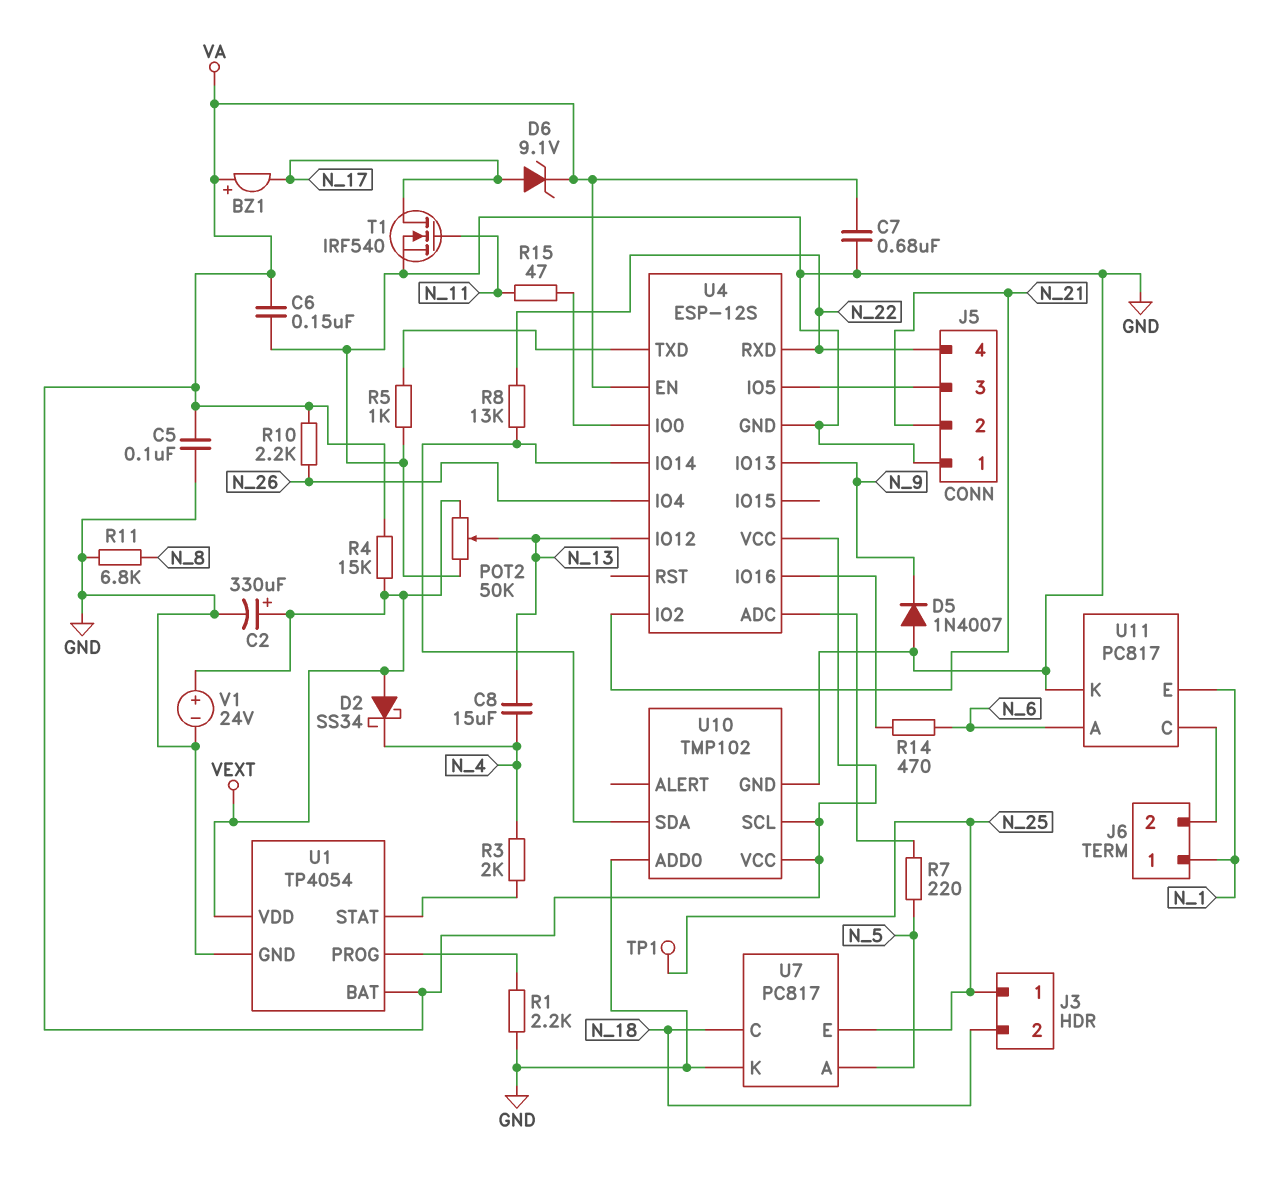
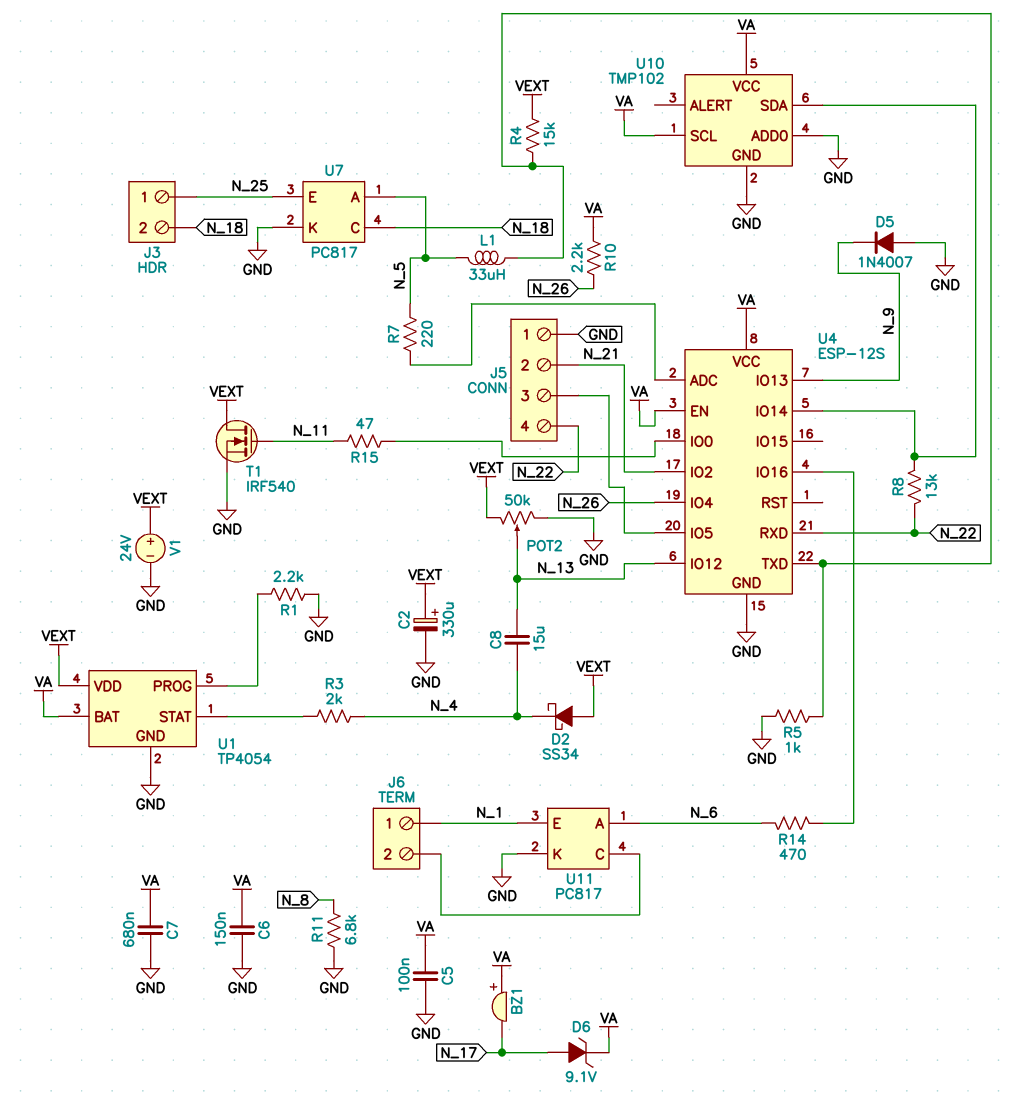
L1: none -> 33uH (N_5, U4/TXD)
R4: 15k (VA, VEXT) -> 15k (U4/TXD, VEXT)
T1: NMOS IRF540 (G N_11, D N_17, S GND) -> NMOS IRF540 (G N_11, D VEXT, S GND)
TP1: test point (N_25) -> none

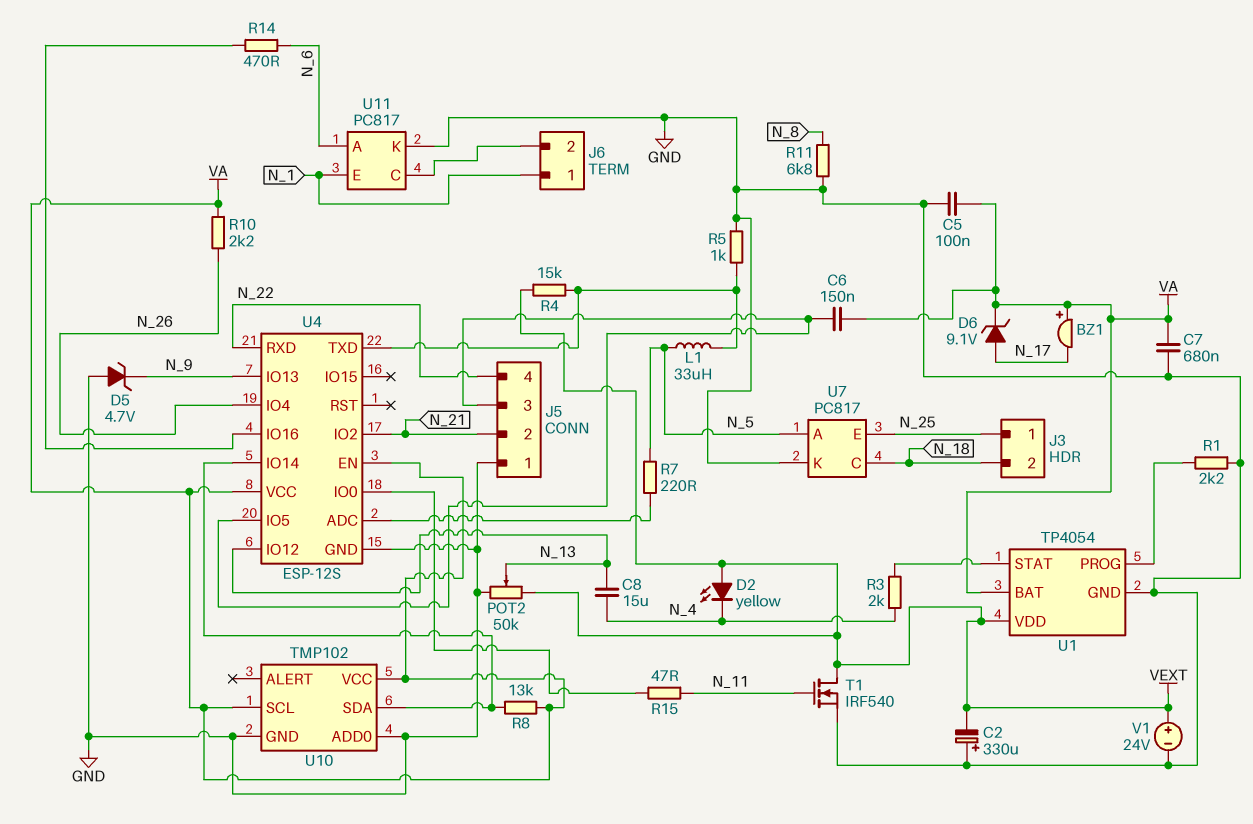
C2: 330uF (plus VEXT, minus GND) -> 330uF (plus GND, minus VEXT)
C6: 150nF (GND, VA) -> 150nF (J5/3, VA)
D2: schottky SS34 (A VEXT, K N_4) -> LED yellow (A VEXT, K N_4)
D5: diode 1N4007 (A GND, K N_9) -> zener 4.7V (A GND, K N_9)
R8: 13k (N_22, U4/IO14) -> 13k (U4/IO14, VA)

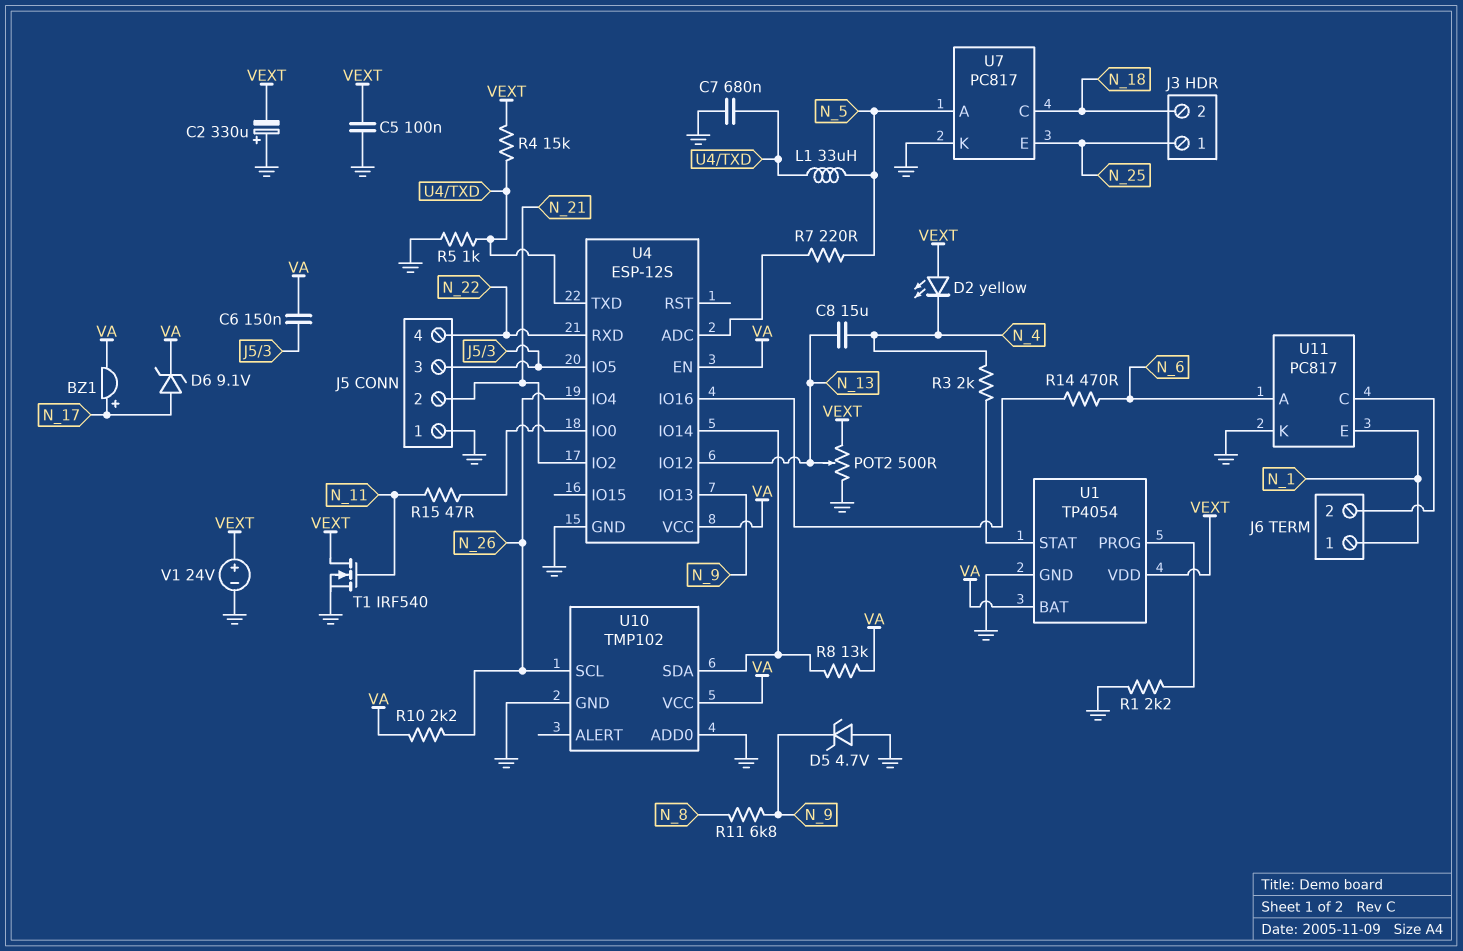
BZ1: buzzer (plus VA, minus N_17) -> buzzer (plus N_17, minus VA)
C5: 100nF (GND, VA) -> 100nF (GND, VEXT)
C7: 680nF (GND, VA) -> 680nF (GND, U4/TXD)
POT2: 50k (GND, VEXT, wiper N_13) -> 500 (GND, VEXT, wiper N_13)
R11: 6.8k (GND, N_8) -> 6.8k (N_8, N_9)
U10 pin SCL: VA -> N_26

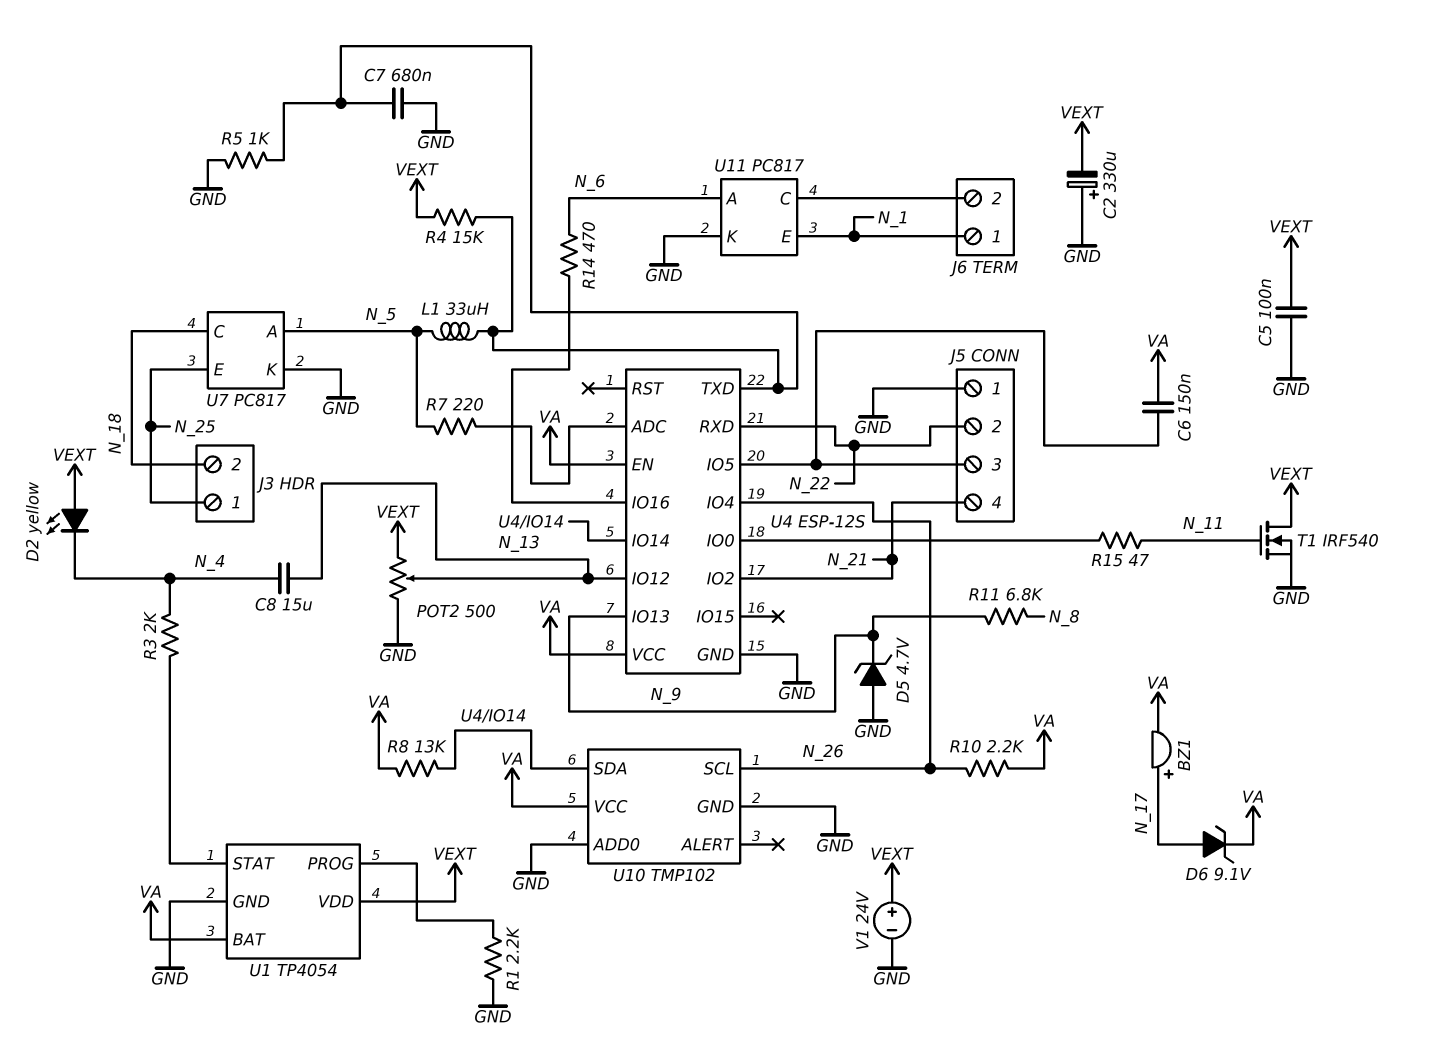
J5 pin 2: N_21 -> N_22
J5 pin 4: N_22 -> N_21

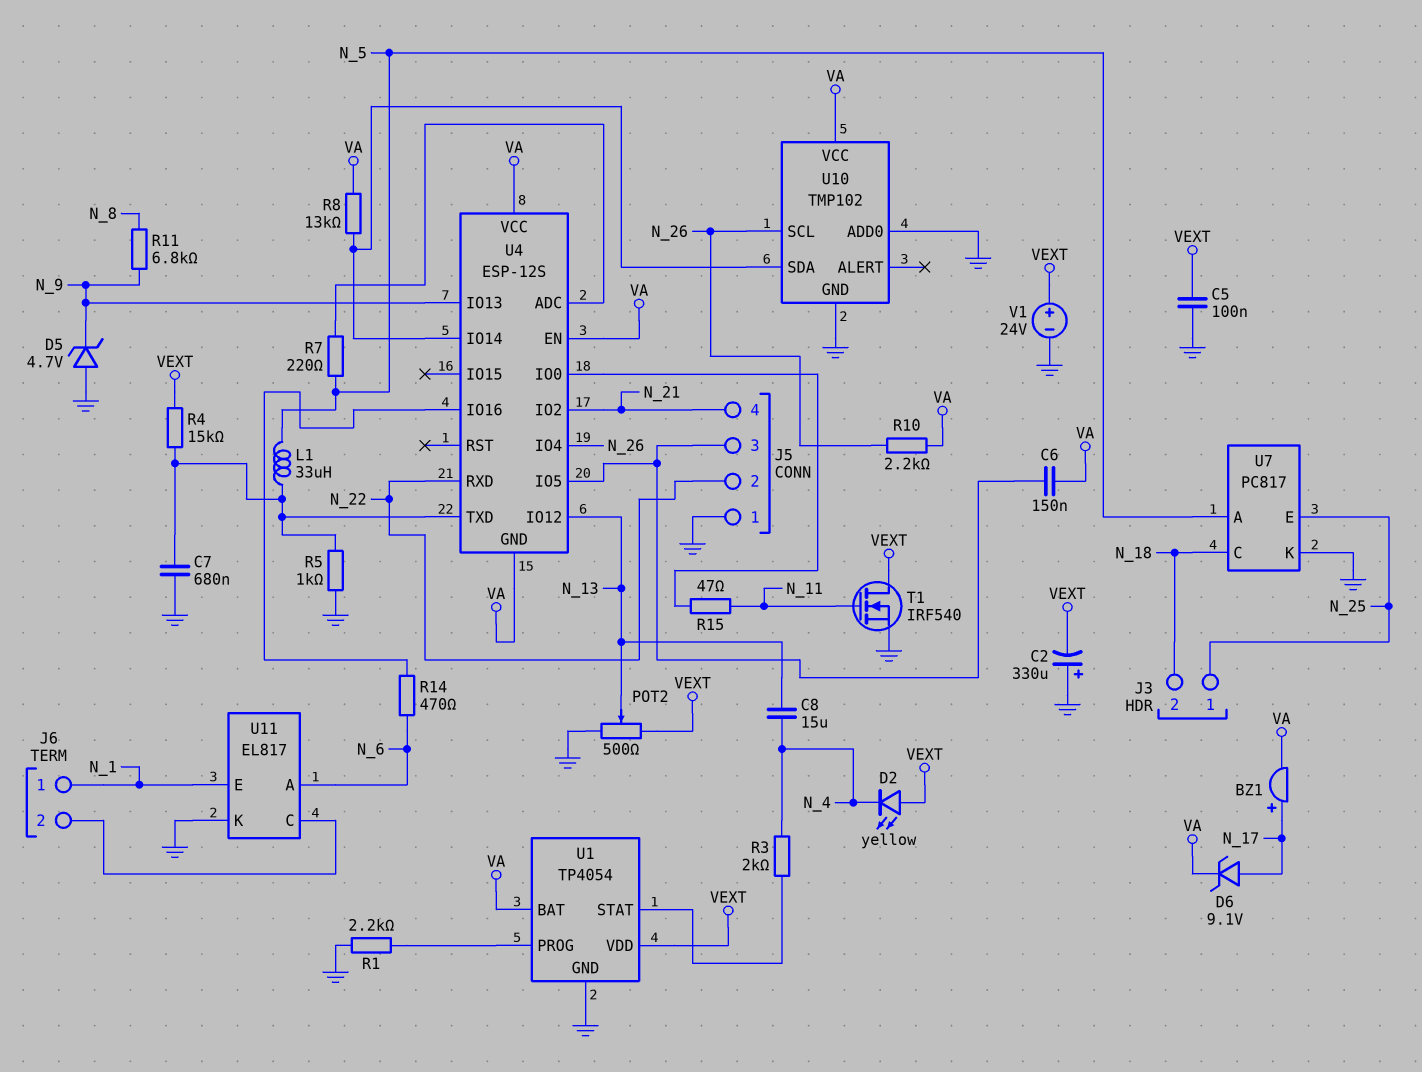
U4 pin GND: GND -> VA
U11: PC817 -> EL817

